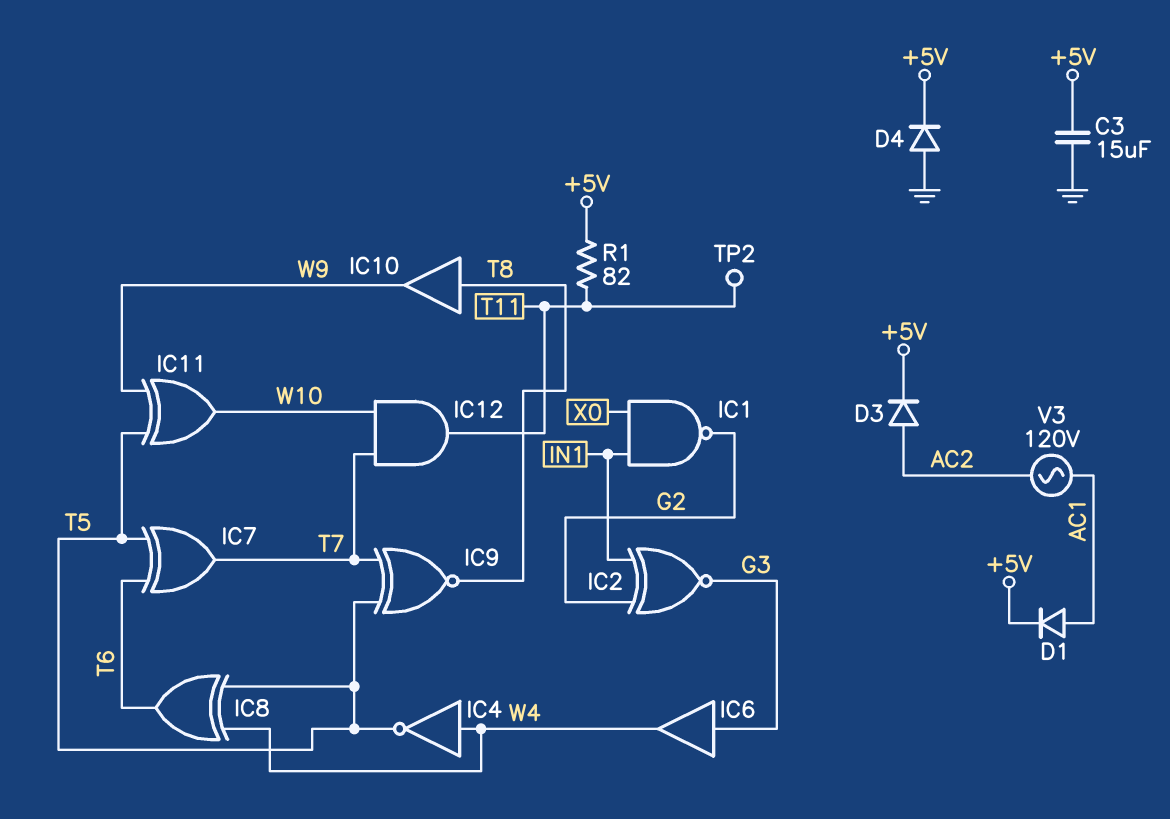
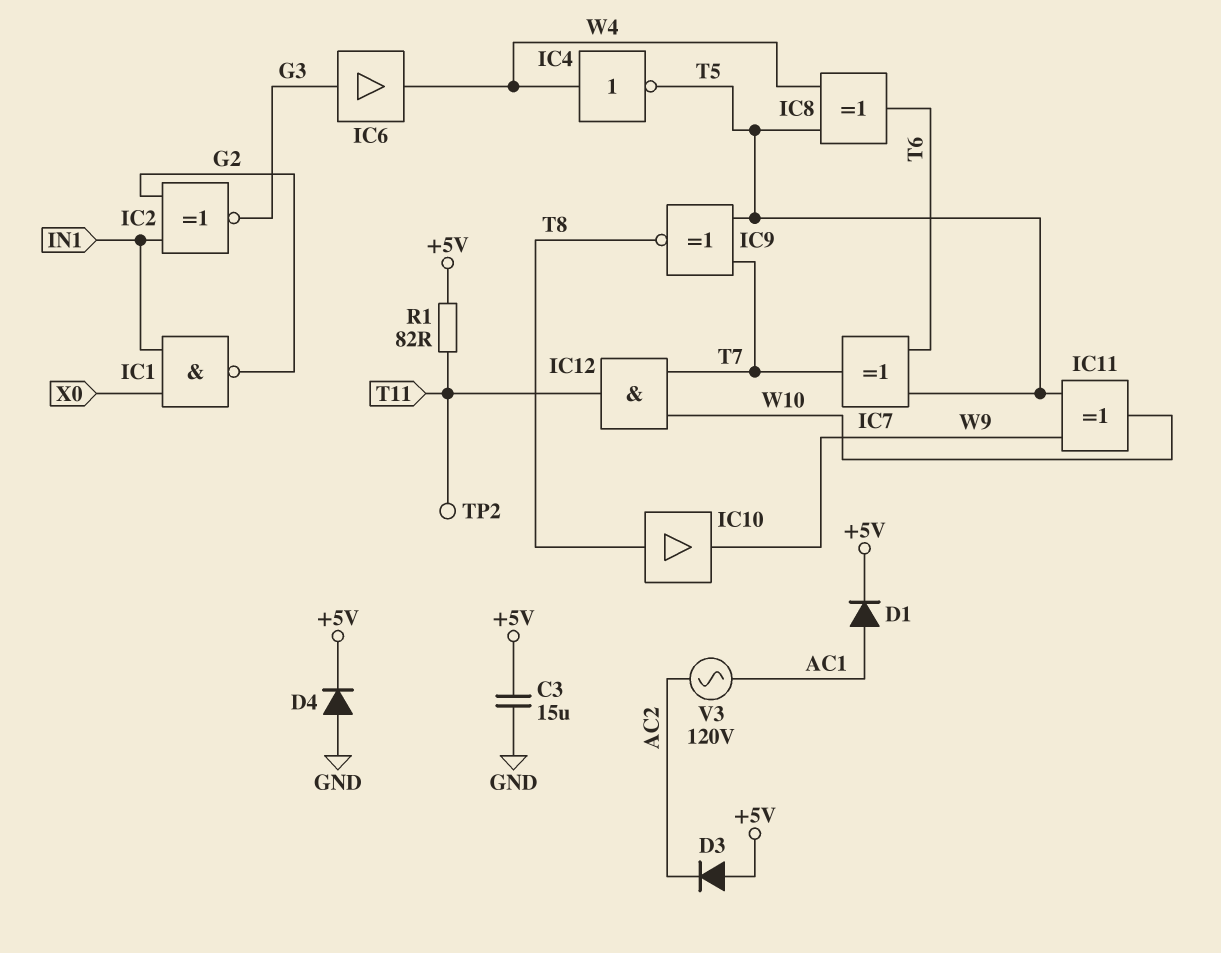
D3: diode (A AC2, K +5V) -> diode (A +5V, K AC2)

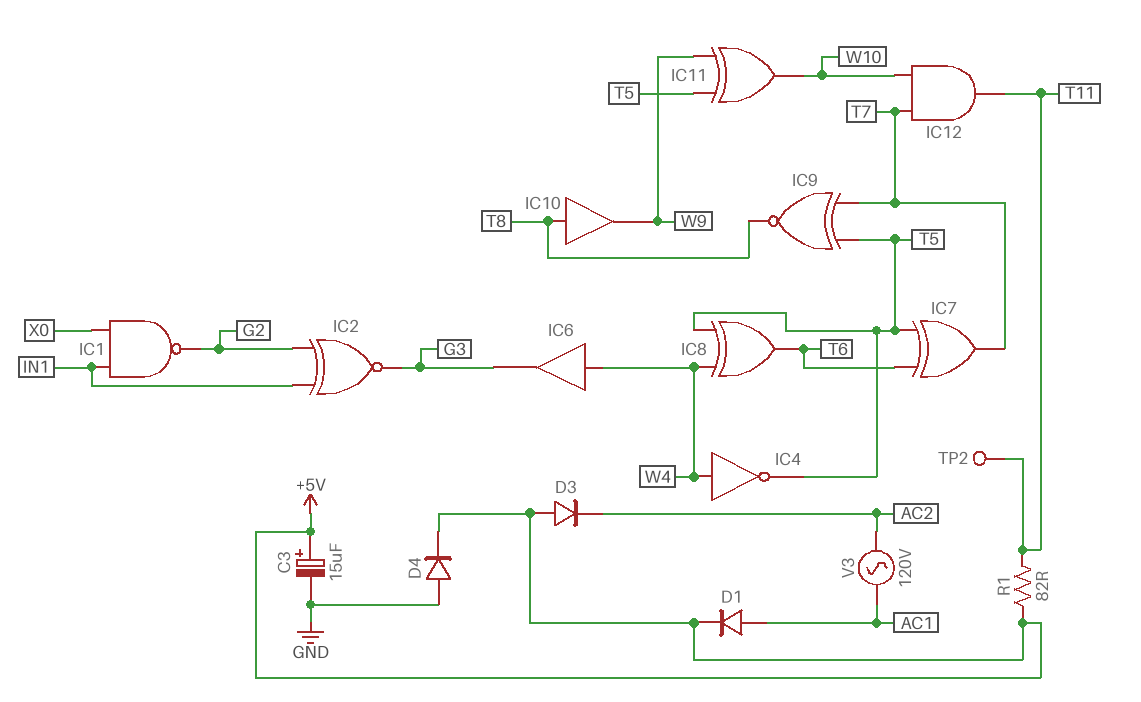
C3: 15uF (+5V, GND) -> 15uF (plus +5V, minus GND)
IC6: buffer (in G3, out W4) -> buffer (in W4, out G3)

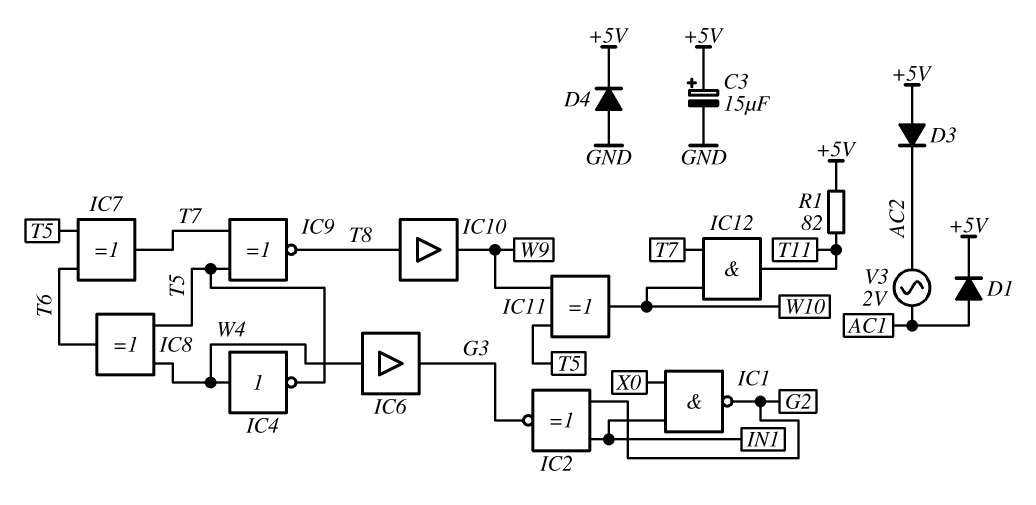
TP2: test point (T11) -> none
V3: AC 120V (AC1, AC2) -> AC 2V (AC1, AC2)

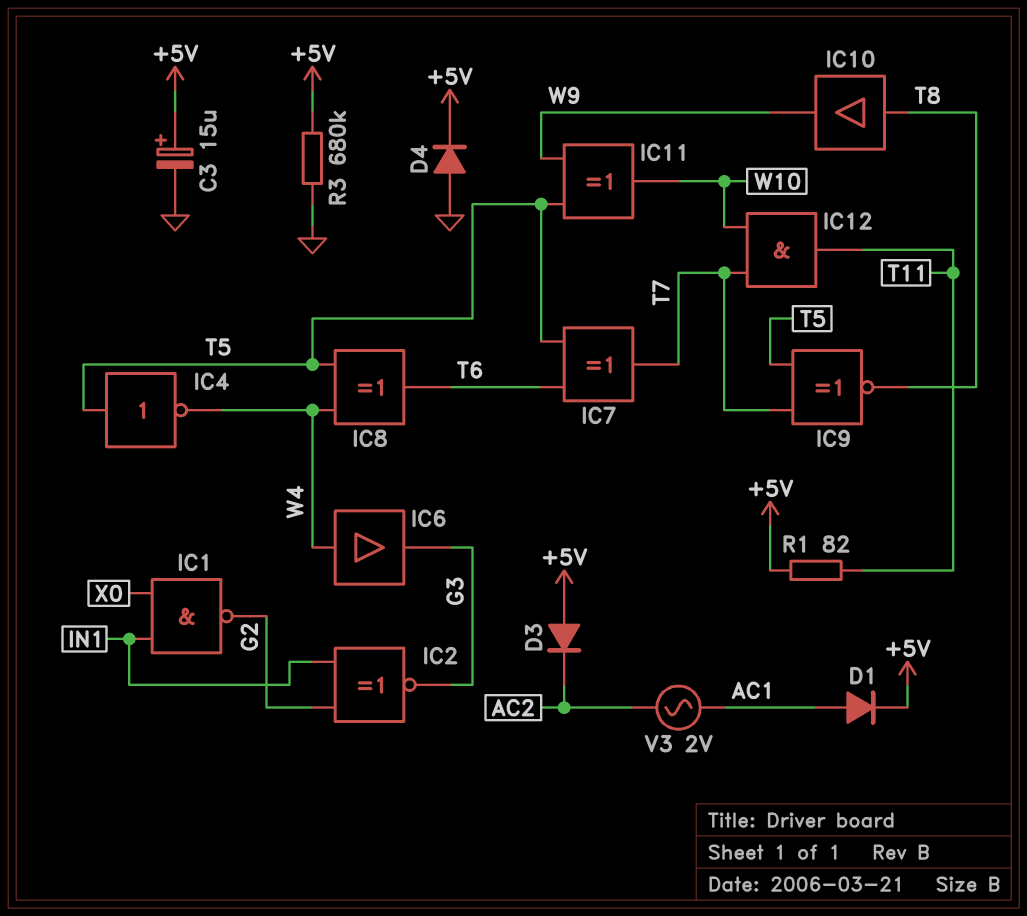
IC4: NOT (in W4, out T5) -> NOT (in T5, out W4)
R3: none -> 680k (+5V, GND)

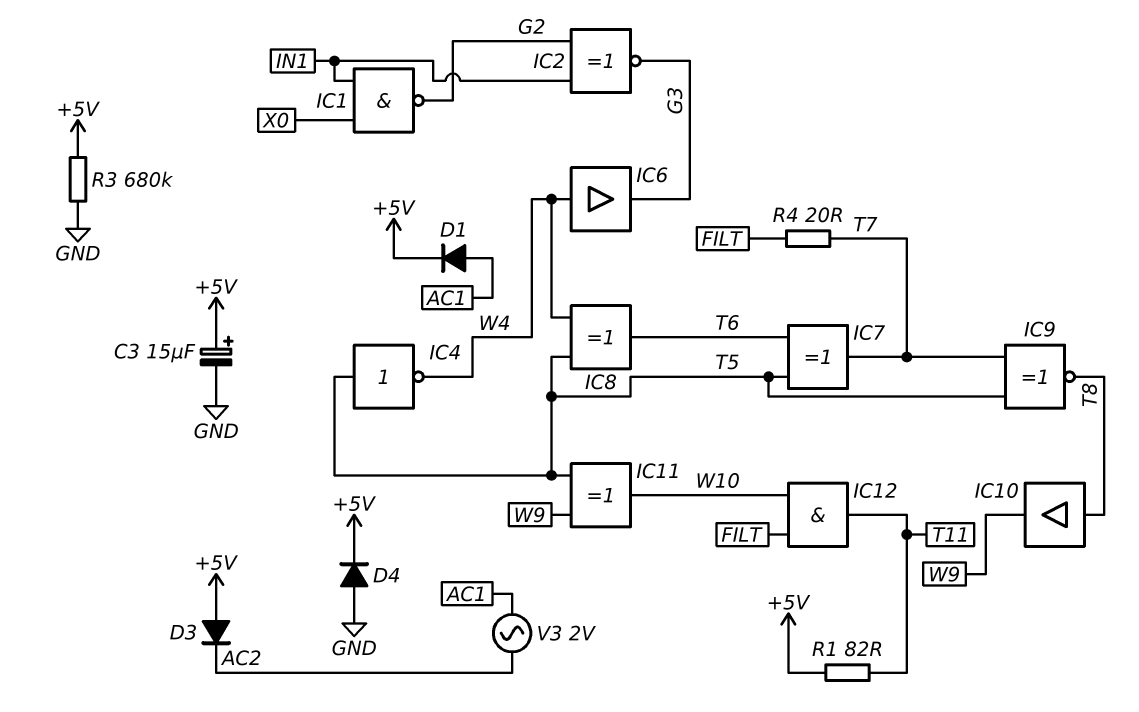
IC12: AND (in T7, in W10, out T11) -> AND (in FILT, in W10, out T11)
R4: none -> 20 (FILT, T7)

